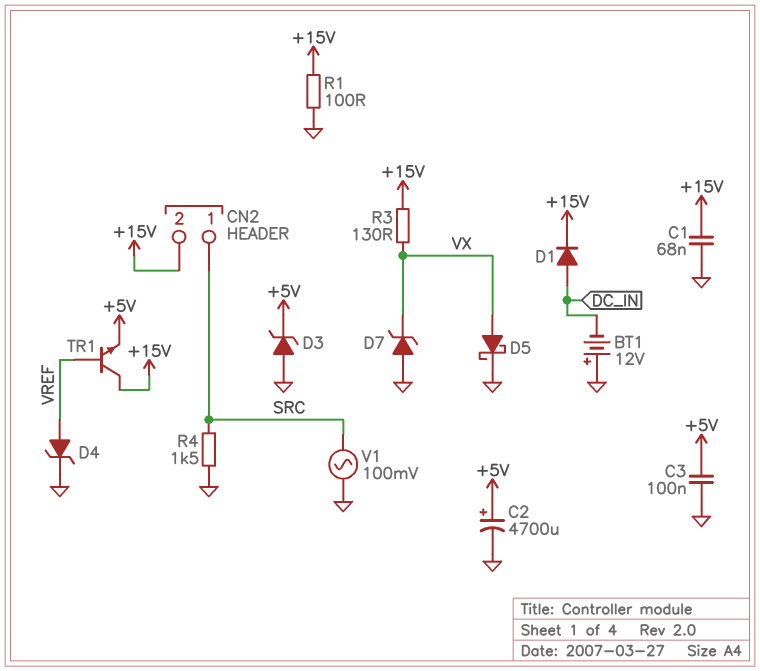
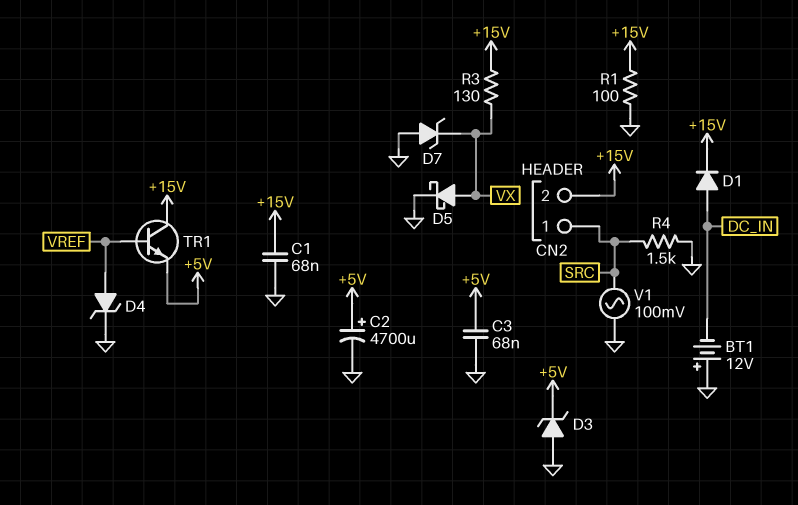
C3: 100nF (+5V, GND) -> 68nF (+5V, GND)

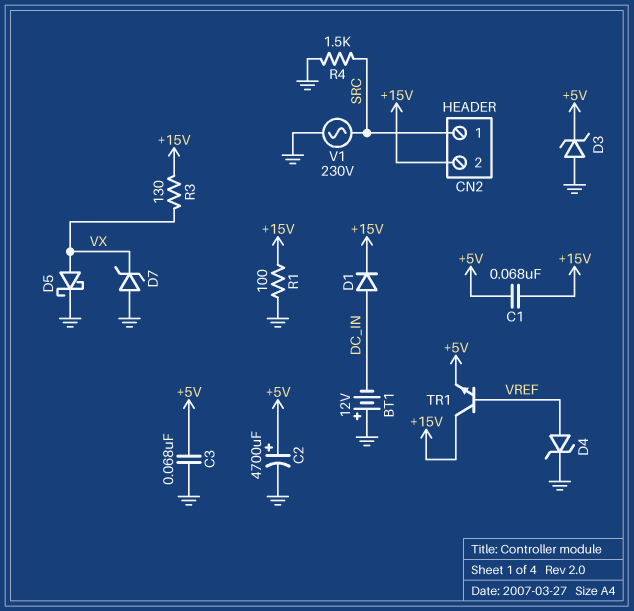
C1: 68nF (+15V, GND) -> 68nF (+5V, +15V)
V1: AC 100mV (GND, SRC) -> AC 230V (GND, SRC)

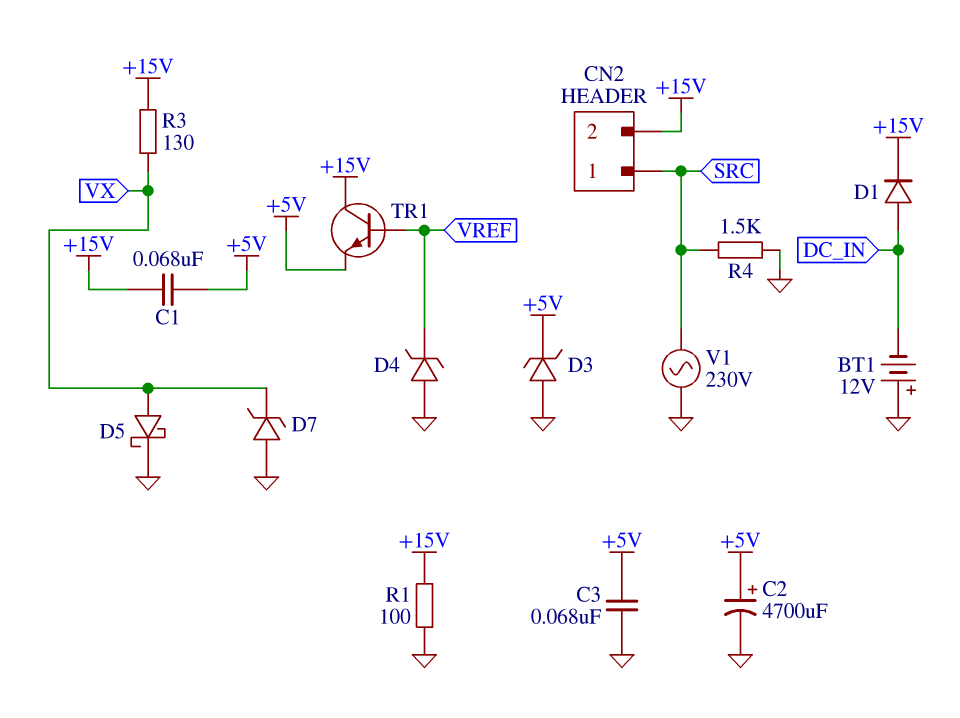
D4: zener (A VREF, K GND) -> zener (A GND, K VREF)

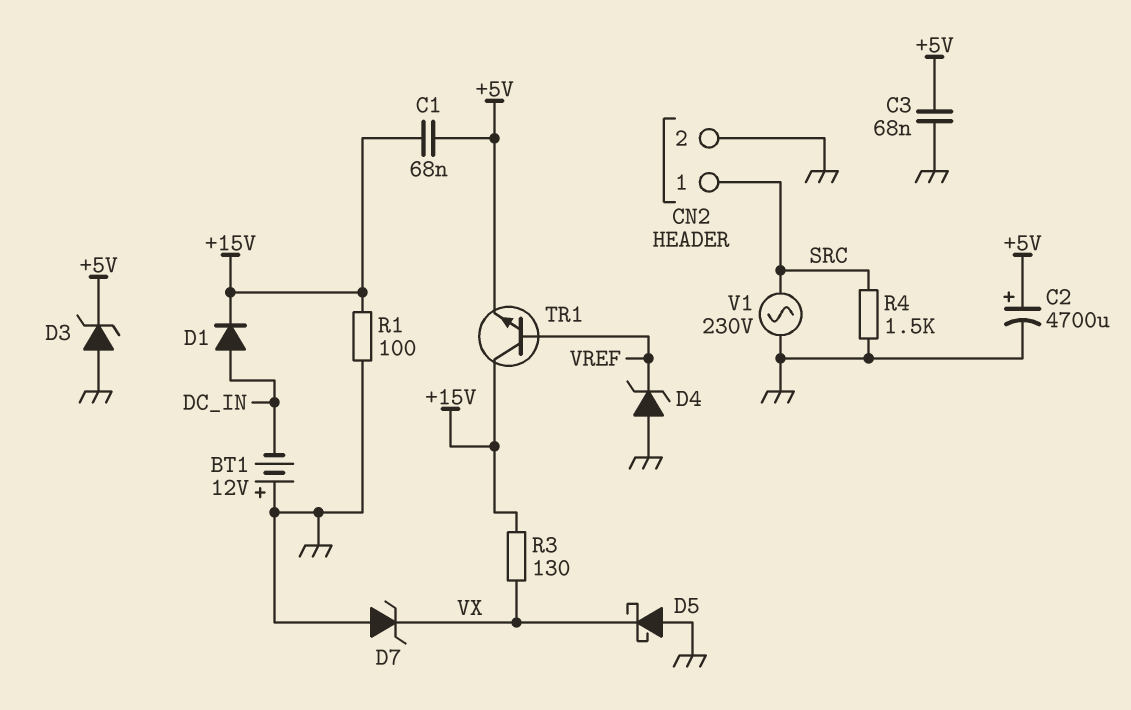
CN2 pin 2: +15V -> GND
D5: schottky (A VX, K GND) -> schottky (A GND, K VX)

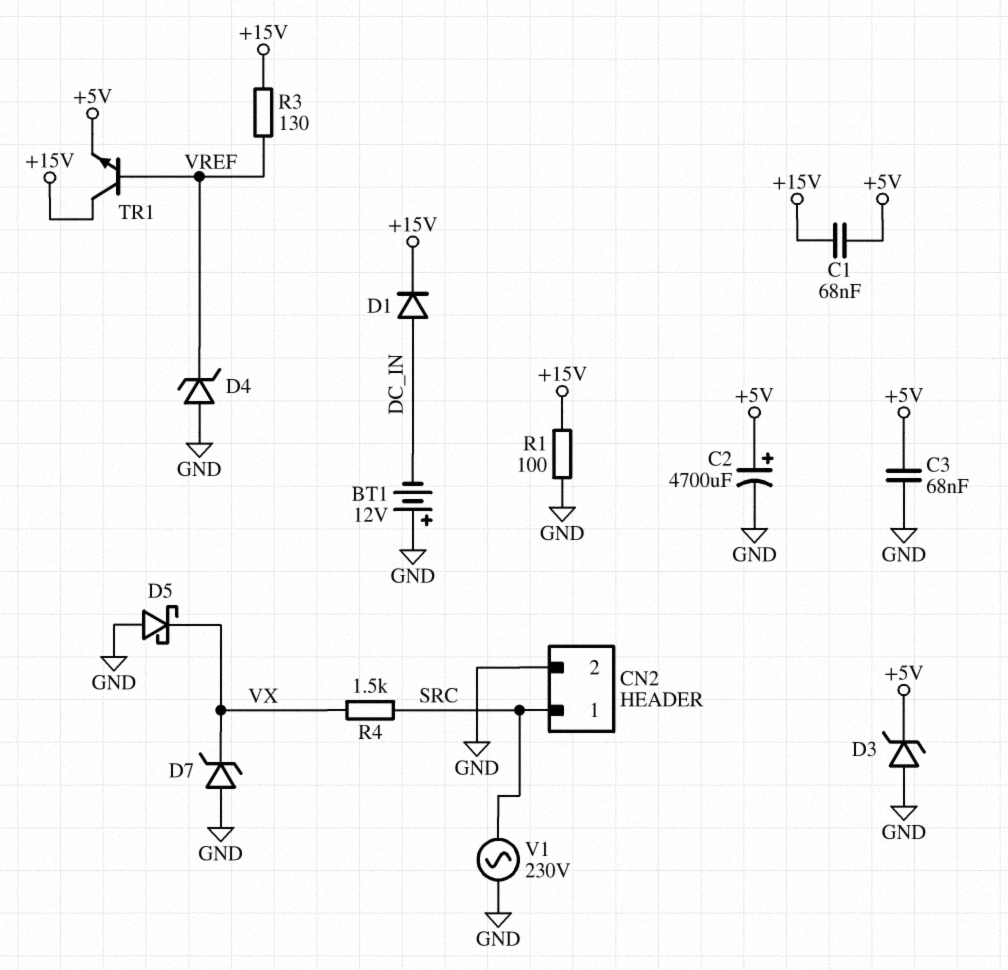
R3: 130 (+15V, VX) -> 130 (+15V, VREF)
R4: 1.5k (GND, SRC) -> 1.5k (SRC, VX)

